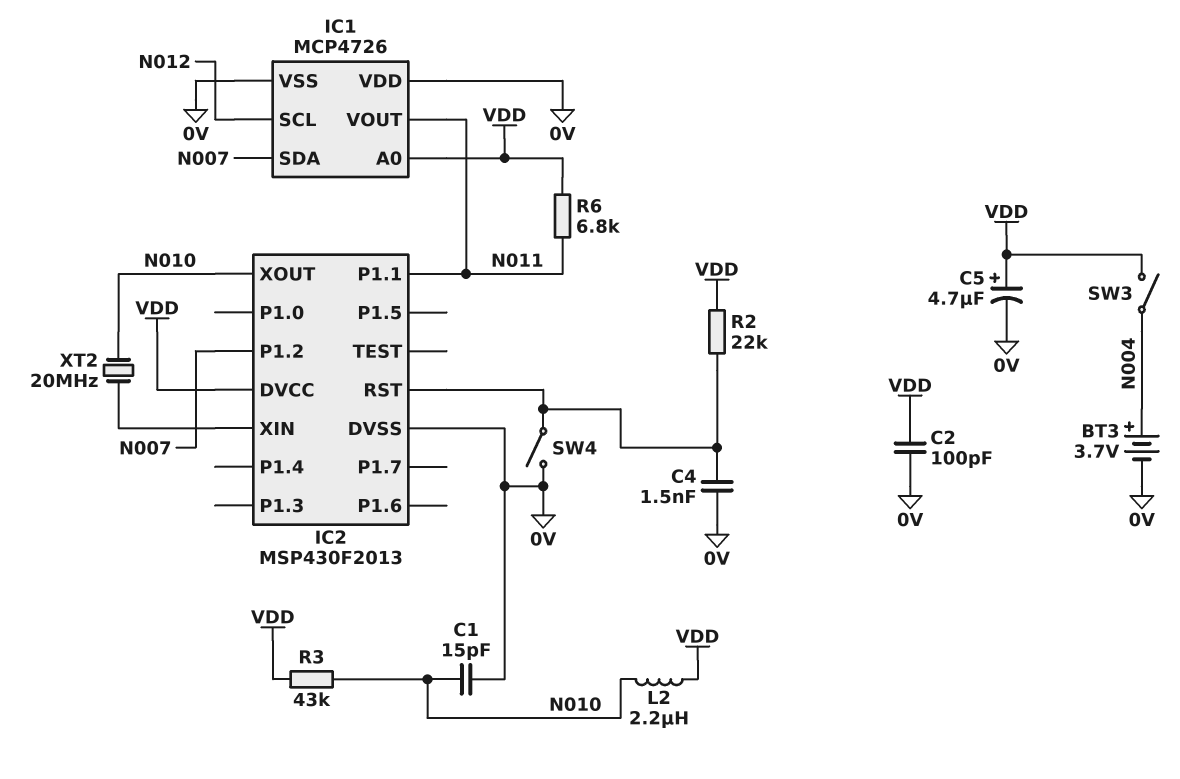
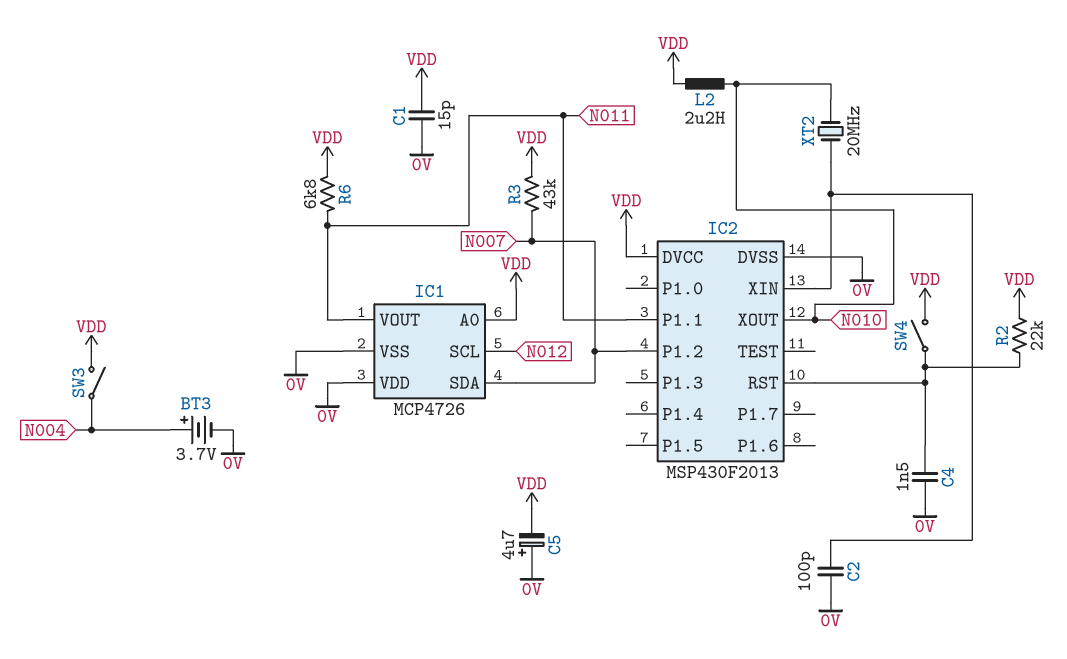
C1: 15pF (0V, N010) -> 15pF (0V, VDD)
C2: 100pF (0V, VDD) -> 100pF (0V, IC2/XIN)
C5: 4.7uF (plus VDD, minus 0V) -> 4.7uF (plus 0V, minus VDD)
R3: 43k (N010, VDD) -> 43k (N007, VDD)
SW4: switch (0V, IC2/RST) -> switch (IC2/RST, VDD)

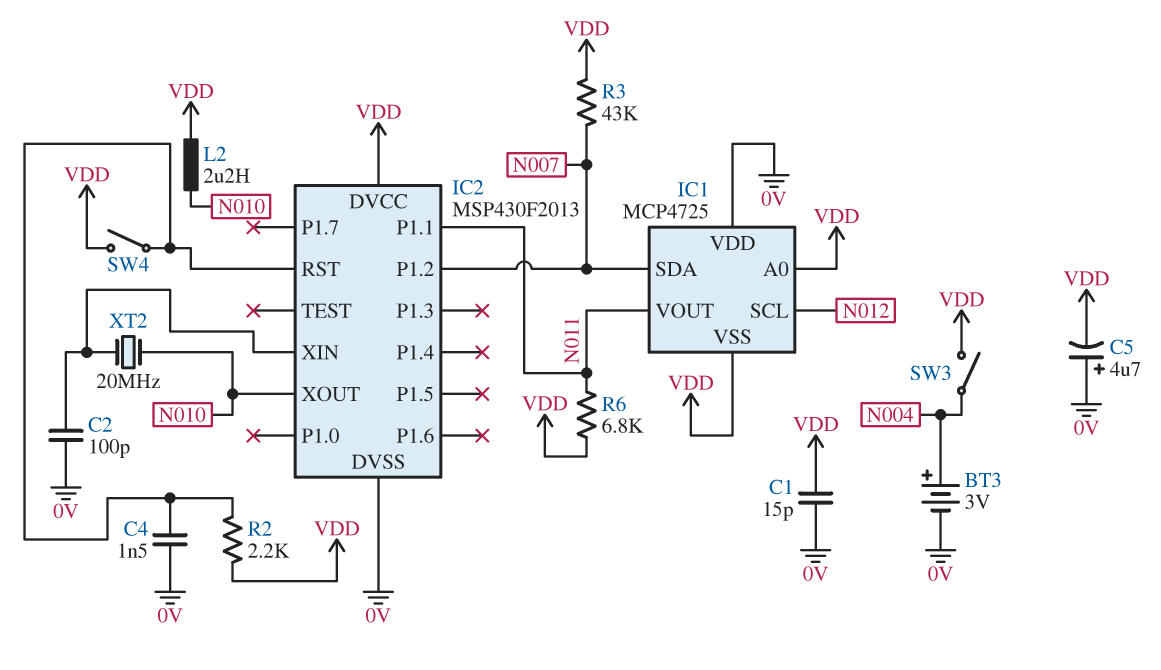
BT3: 3.7V (plus N004, minus 0V) -> 3V (plus N004, minus 0V)
IC1: MCP4726 -> MCP4725
IC1 pin VSS: 0V -> VDD
R2: 22k (IC2/RST, VDD) -> 2.2k (IC2/RST, VDD)

